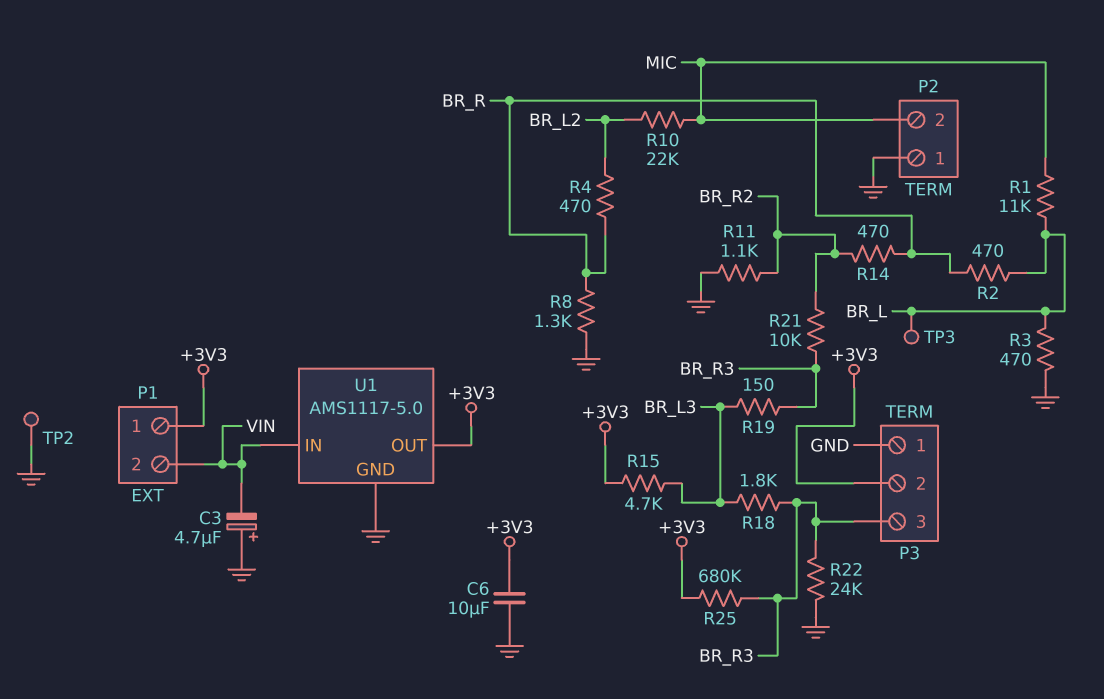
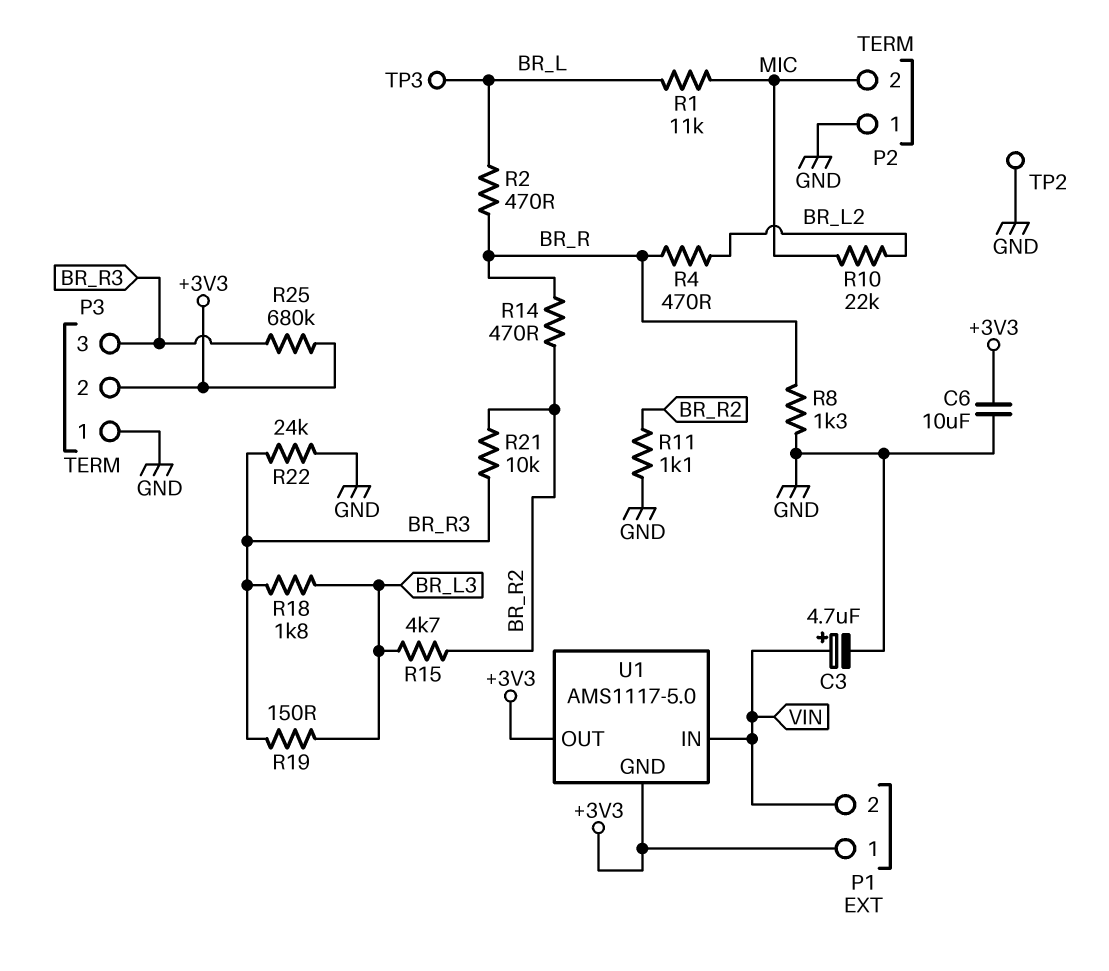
C3: 4.7uF (plus GND, minus VIN) -> 4.7uF (plus VIN, minus GND)
R3: 470 (BR_L, GND) -> none
R15: 4.7k (+3V3, BR_L3) -> 4.7k (BR_L3, BR_R2)
U1 pin GND: GND -> +3V3

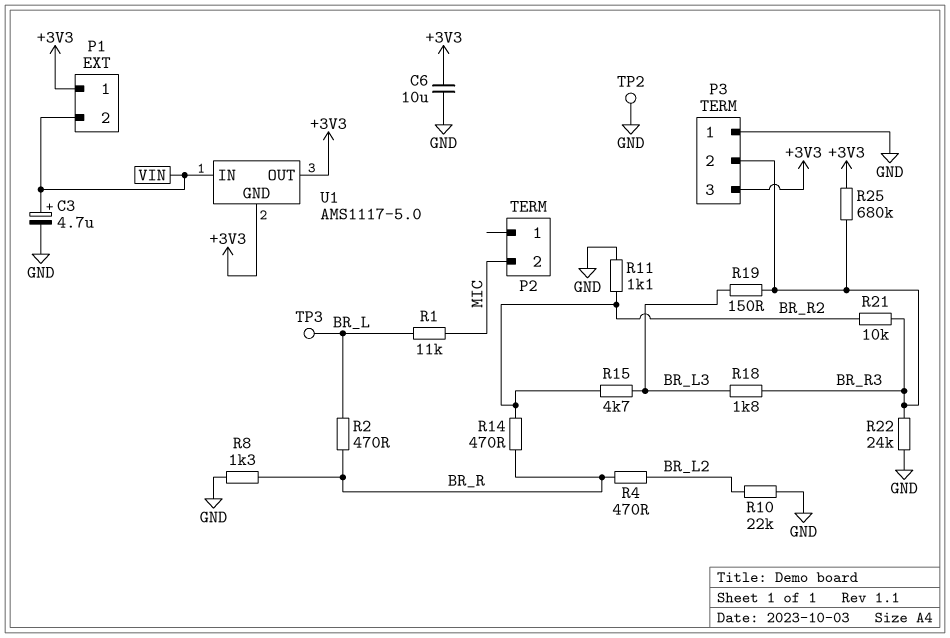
P2 pin 1: GND -> none
P3 pin 2: +3V3 -> BR_R3
P3 pin 3: BR_R3 -> +3V3
R10: 22k (BR_L2, MIC) -> 22k (BR_L2, GND)

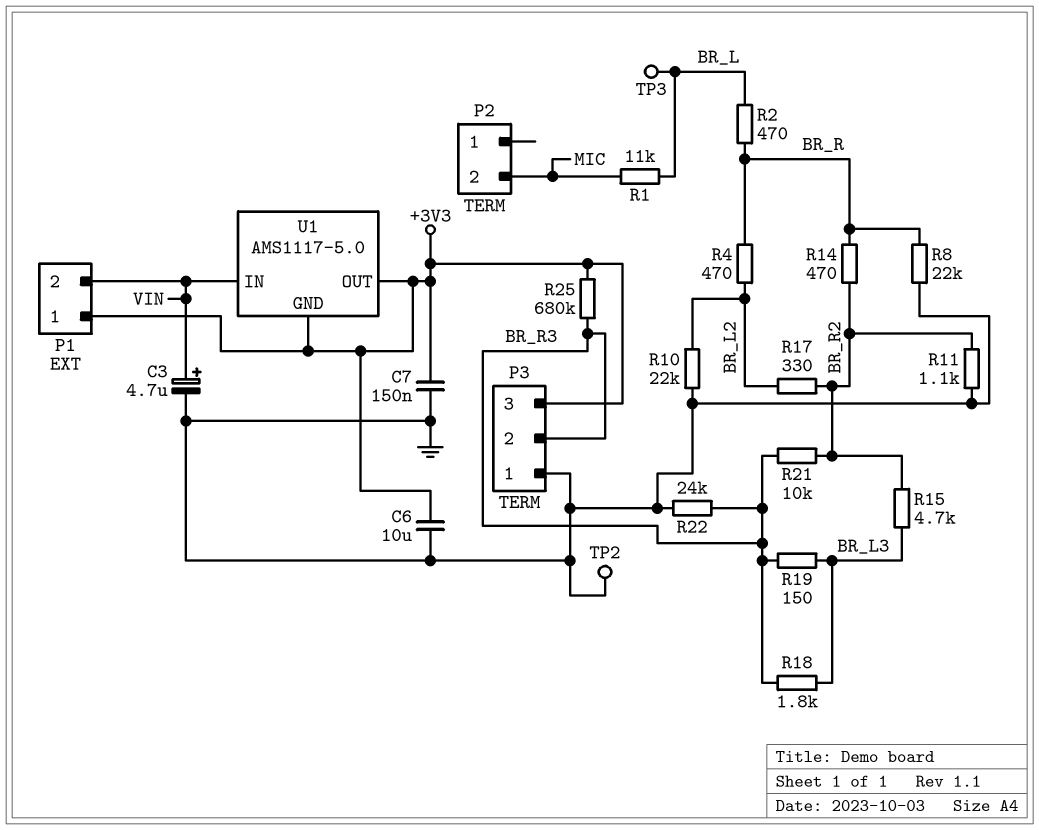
C7: none -> 150nF (+3V3, GND)
R8: 1.3k (BR_R, GND) -> 22k (BR_R, GND)
R17: none -> 330 (BR_L2, BR_R2)

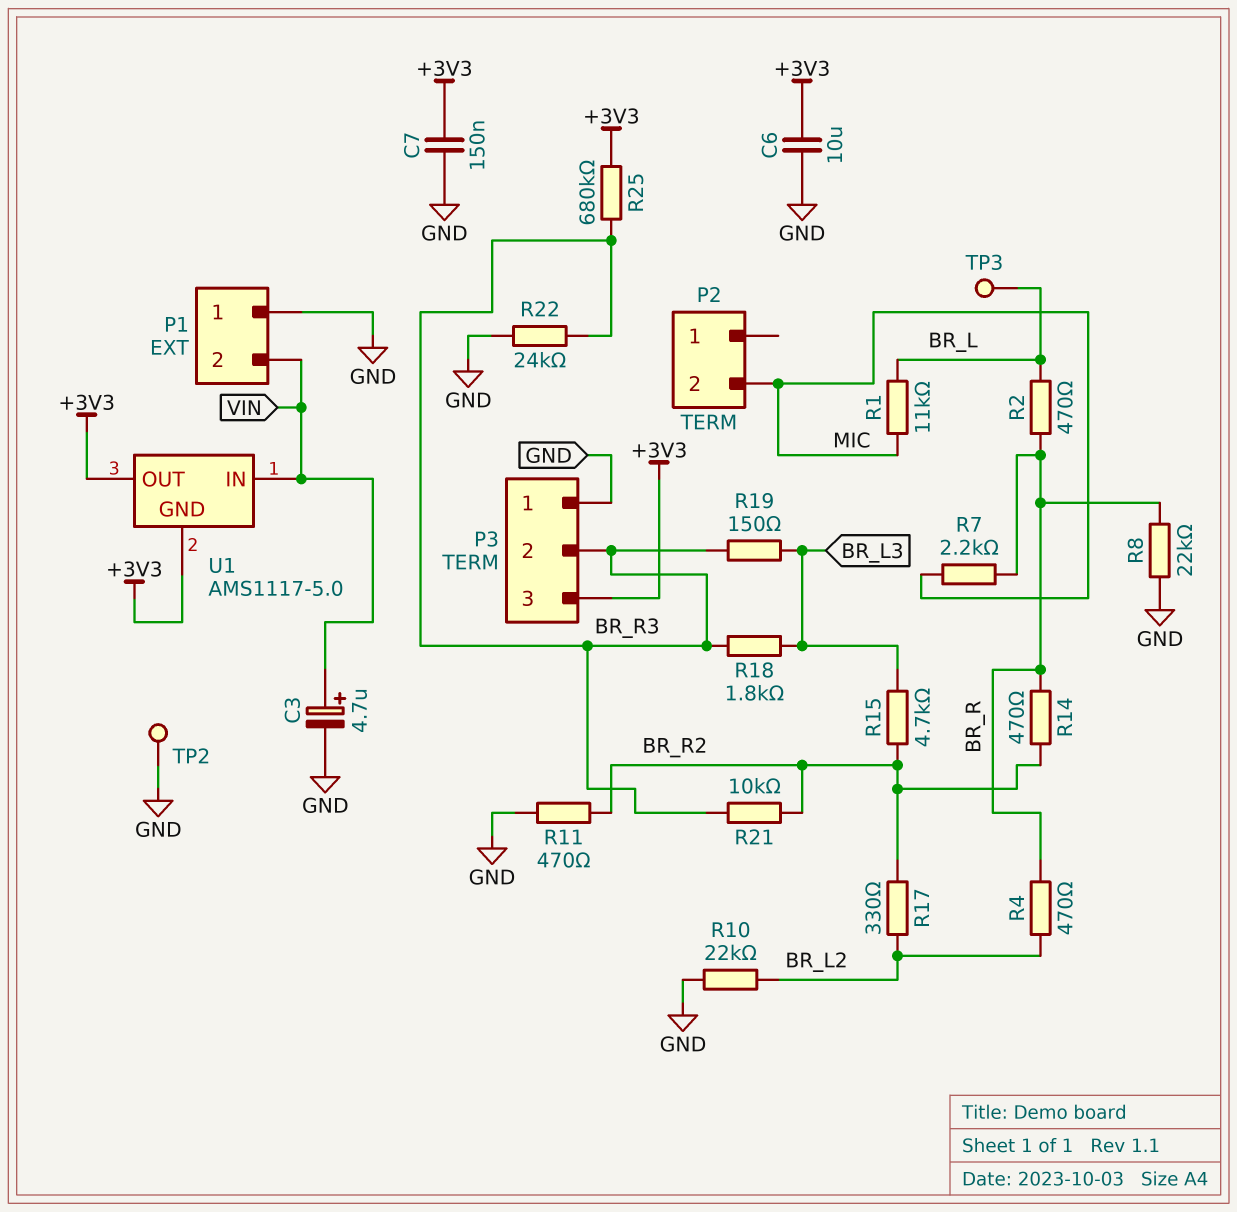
P1 pin 1: +3V3 -> GND
R7: none -> 2.2k (BR_R, MIC)
R11: 1.1k (BR_R2, GND) -> 470 (BR_R2, GND)

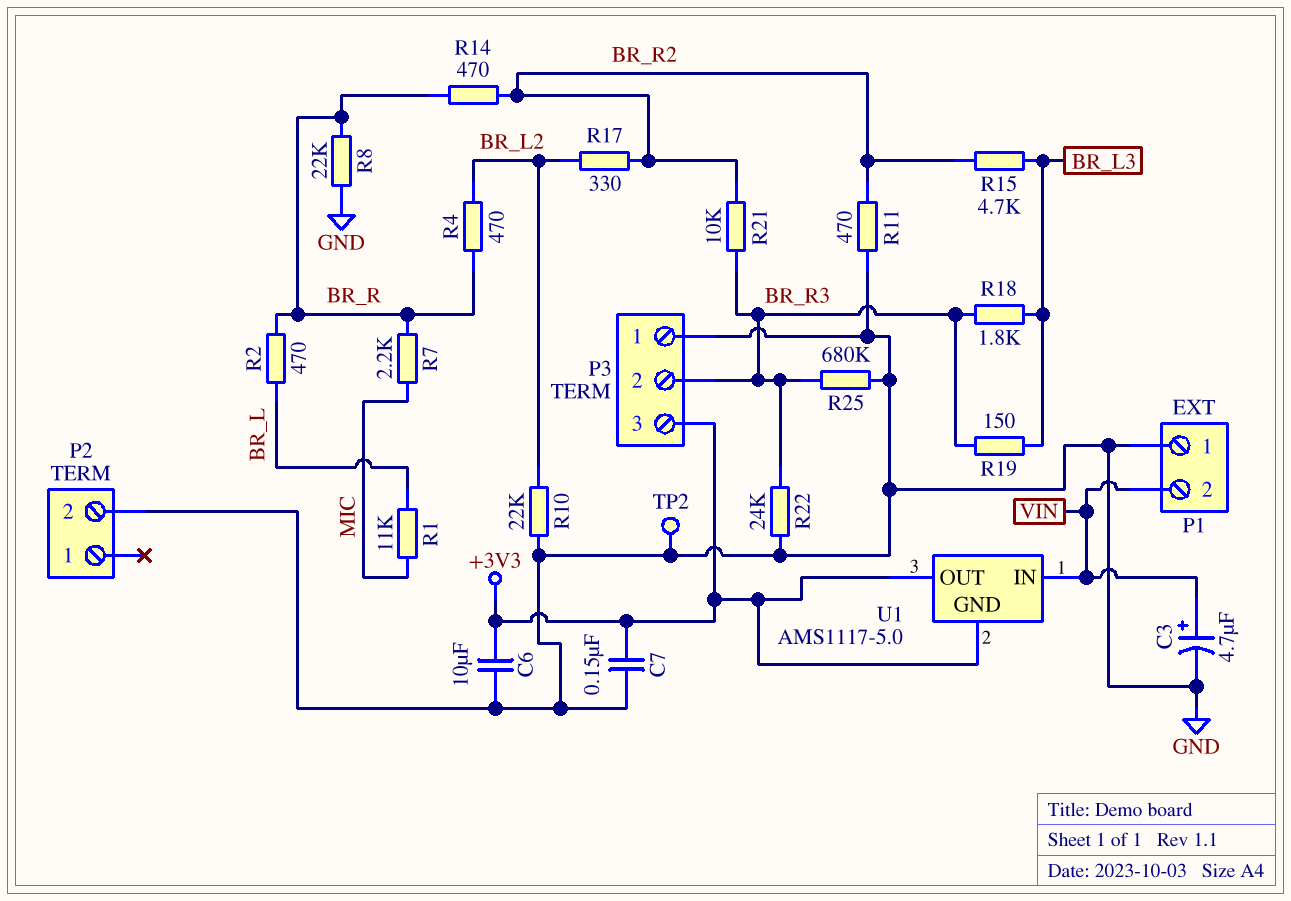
P2 pin 2: MIC -> GND
R25: 680k (+3V3, BR_R3) -> 680k (BR_R3, GND)
TP3: test point (BR_L) -> none

